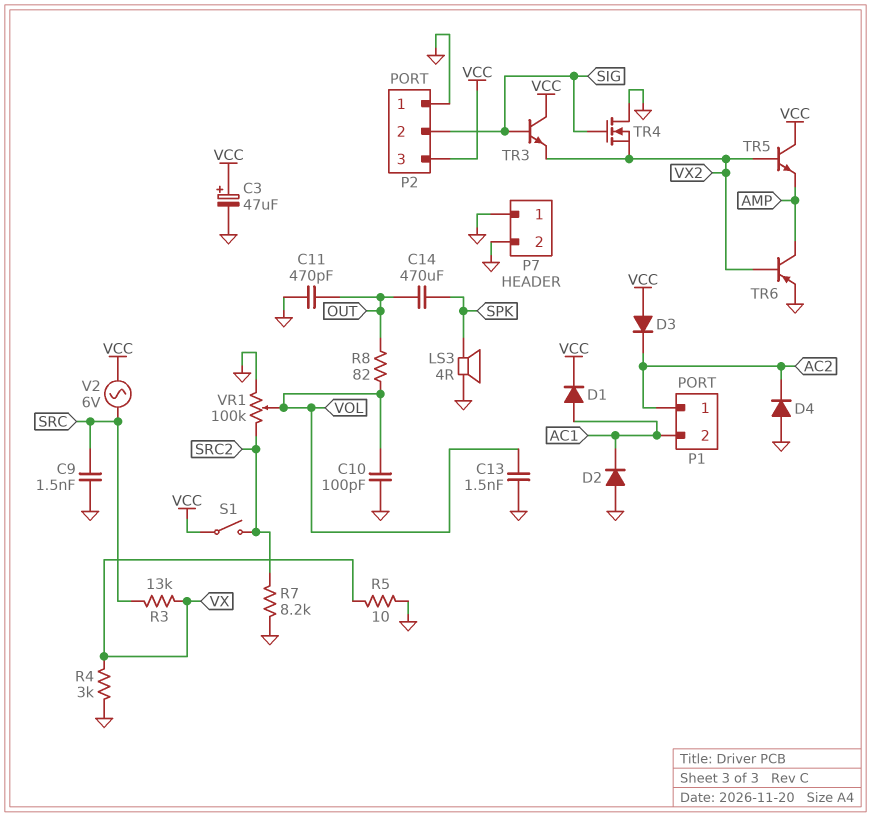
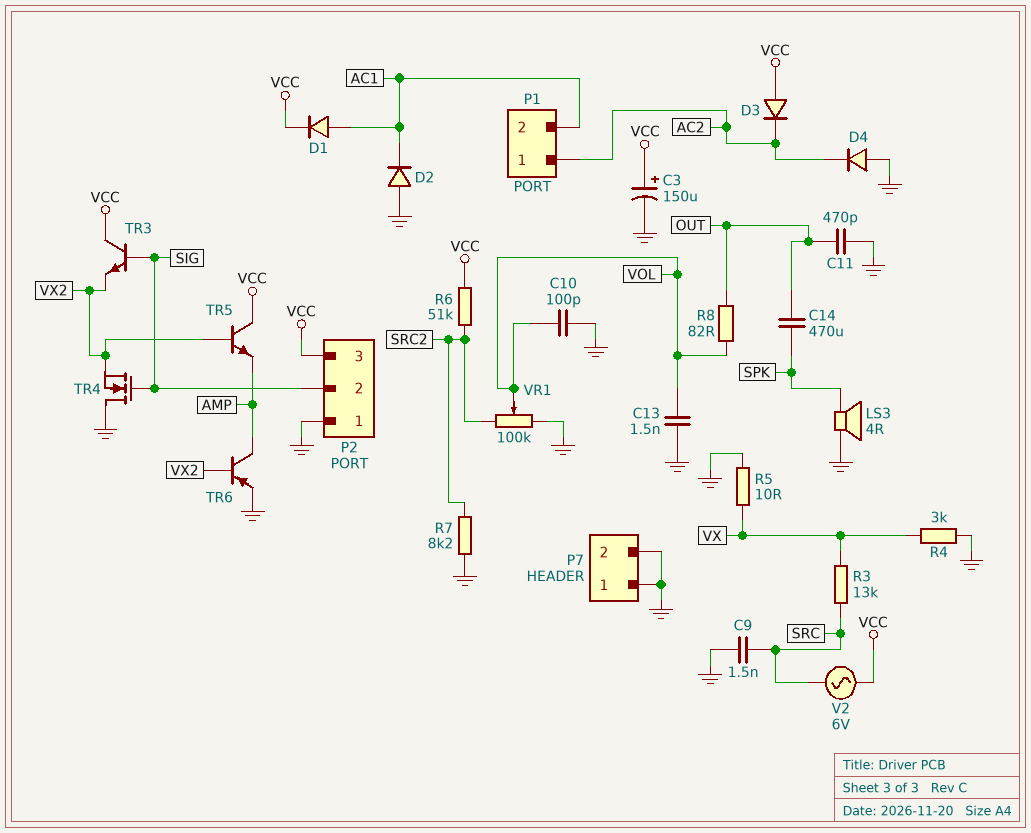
C3: 47uF (plus VCC, minus GND) -> 150uF (plus VCC, minus GND)
R6: none -> 51k (SRC2, VCC)
S1: switch (SRC2, VCC) -> none

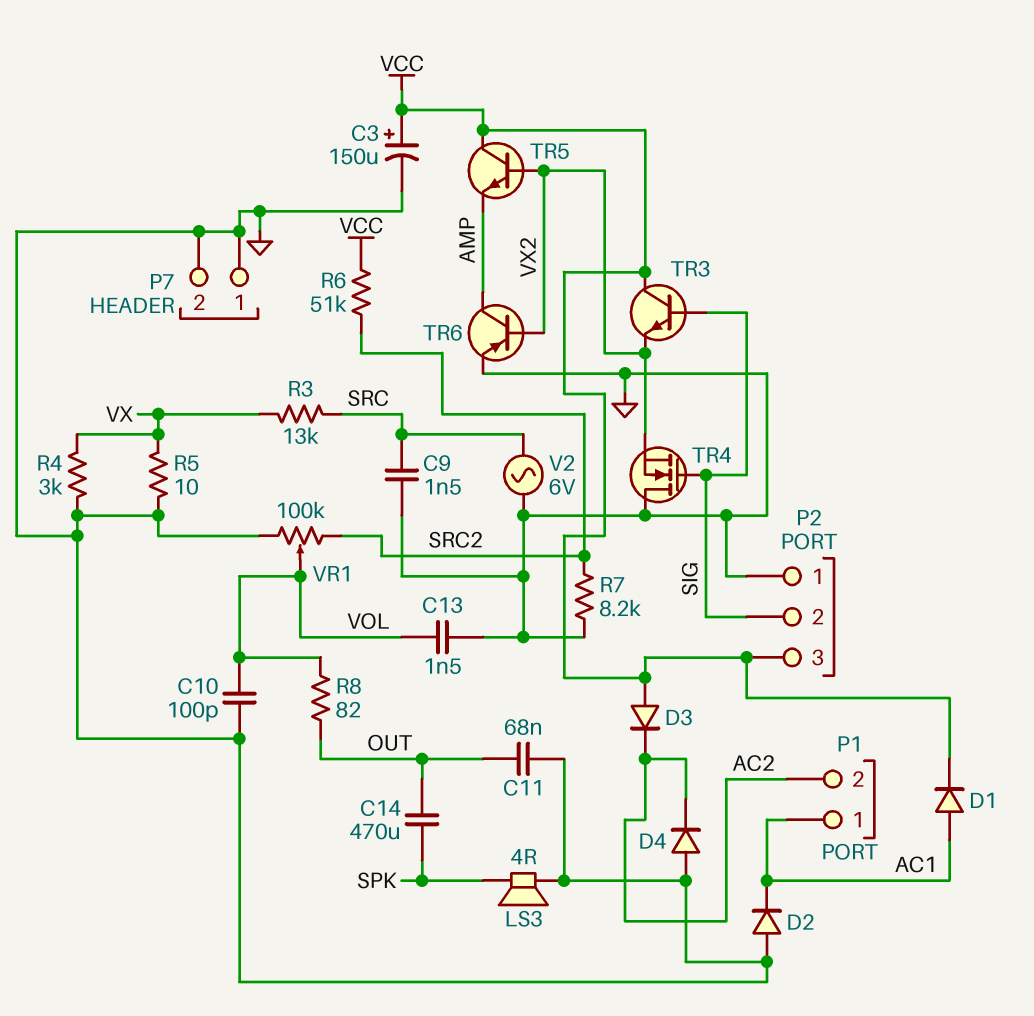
C11: 470pF (GND, OUT) -> 68nF (GND, OUT)
P1 pin 1: AC2 -> AC1
P1 pin 2: AC1 -> AC2
V2: AC 6V (SRC, VCC) -> AC 6V (GND, SRC)

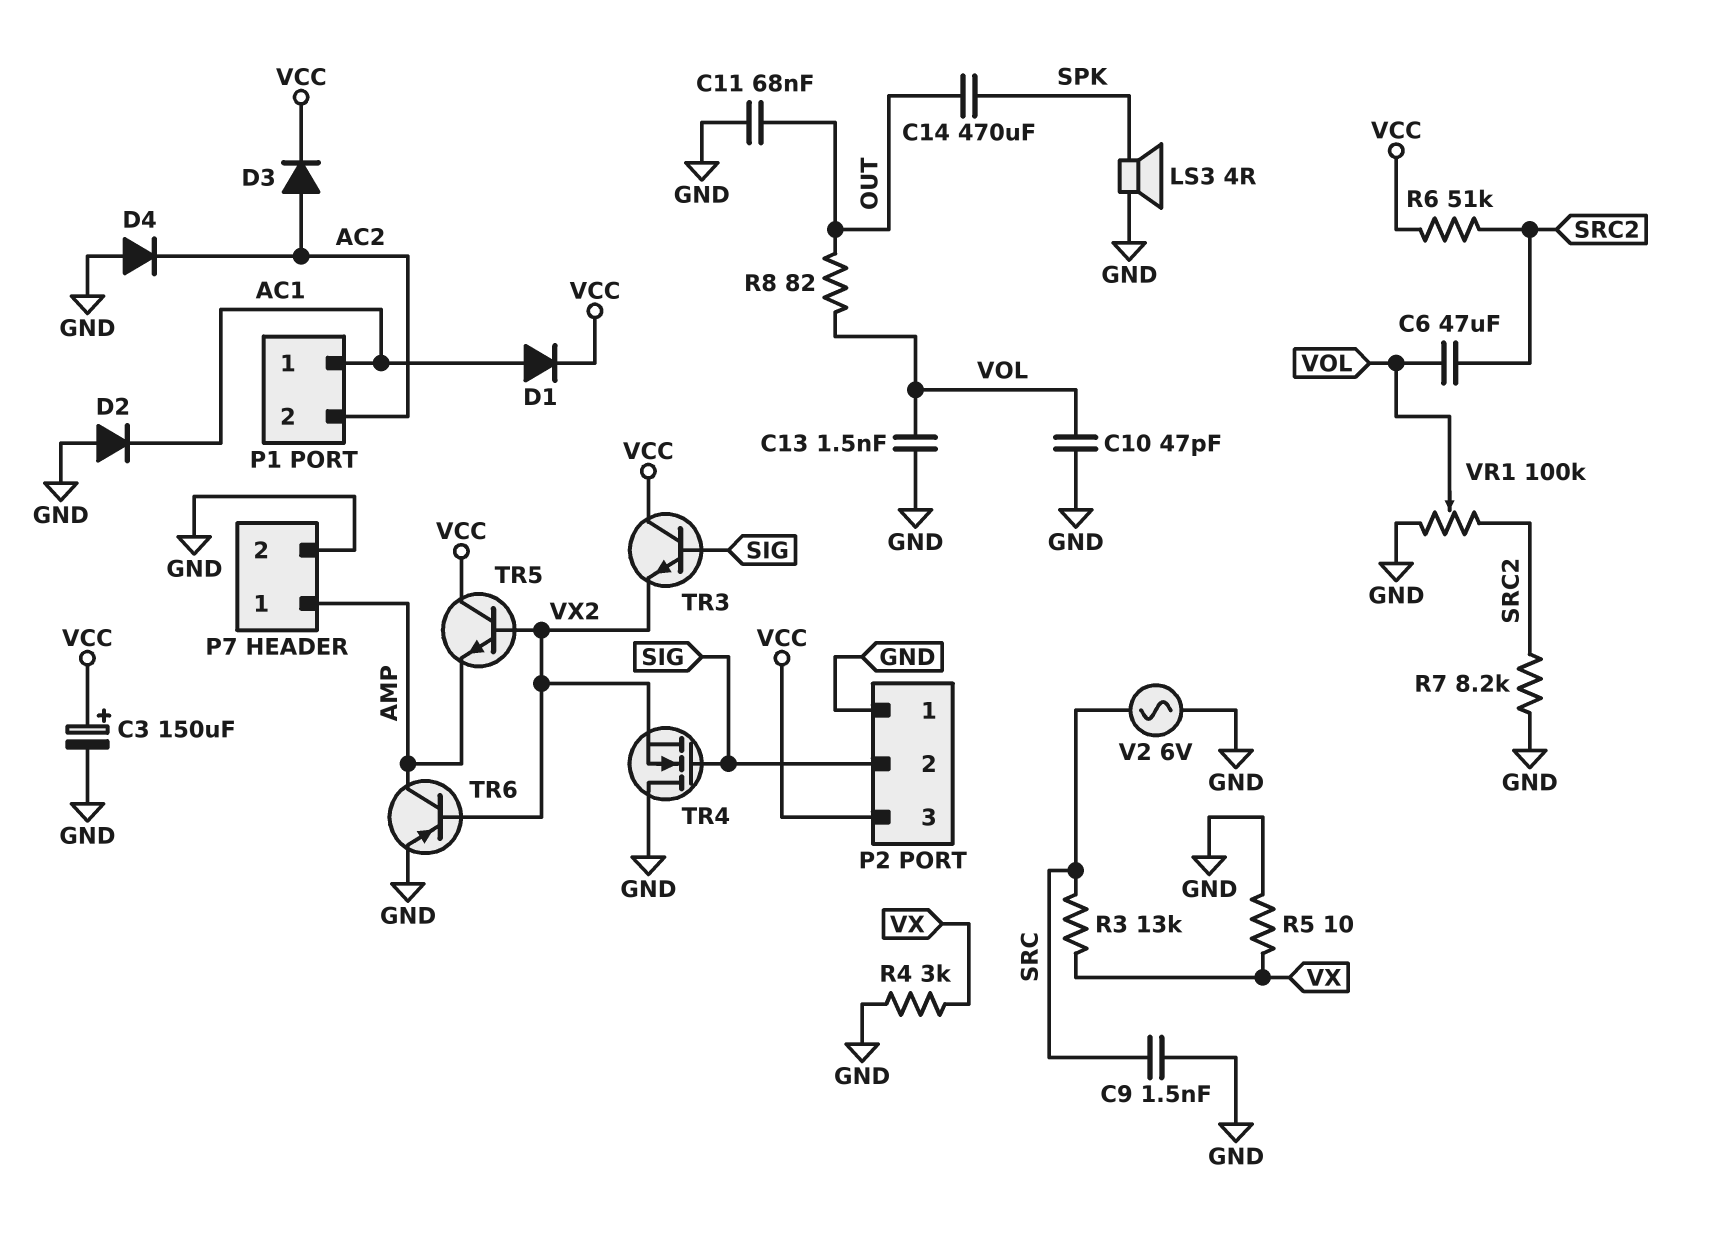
C6: none -> 47uF (SRC2, VOL)
C10: 100pF (GND, VOL) -> 47pF (GND, VOL)
D3: diode (A VCC, K AC2) -> diode (A AC2, K VCC)
P7 pin 1: GND -> AMP

